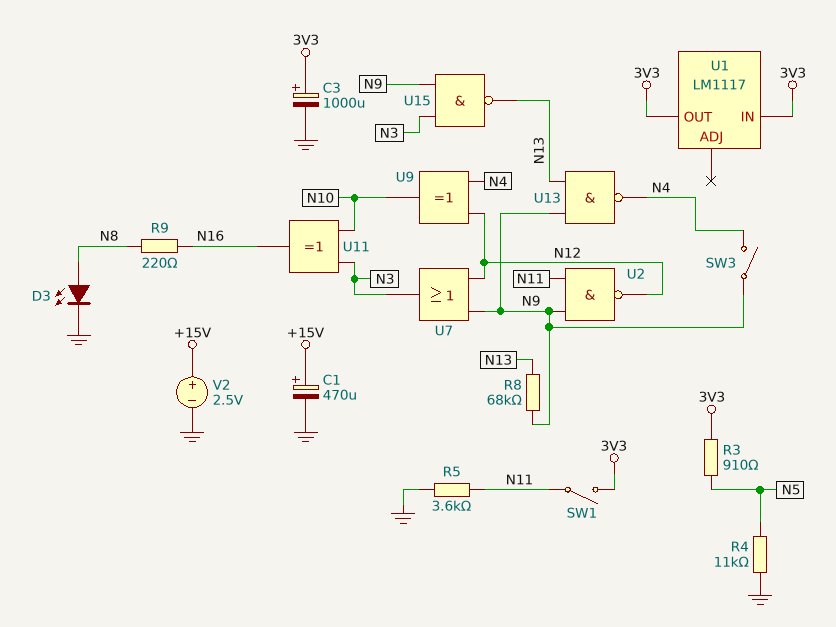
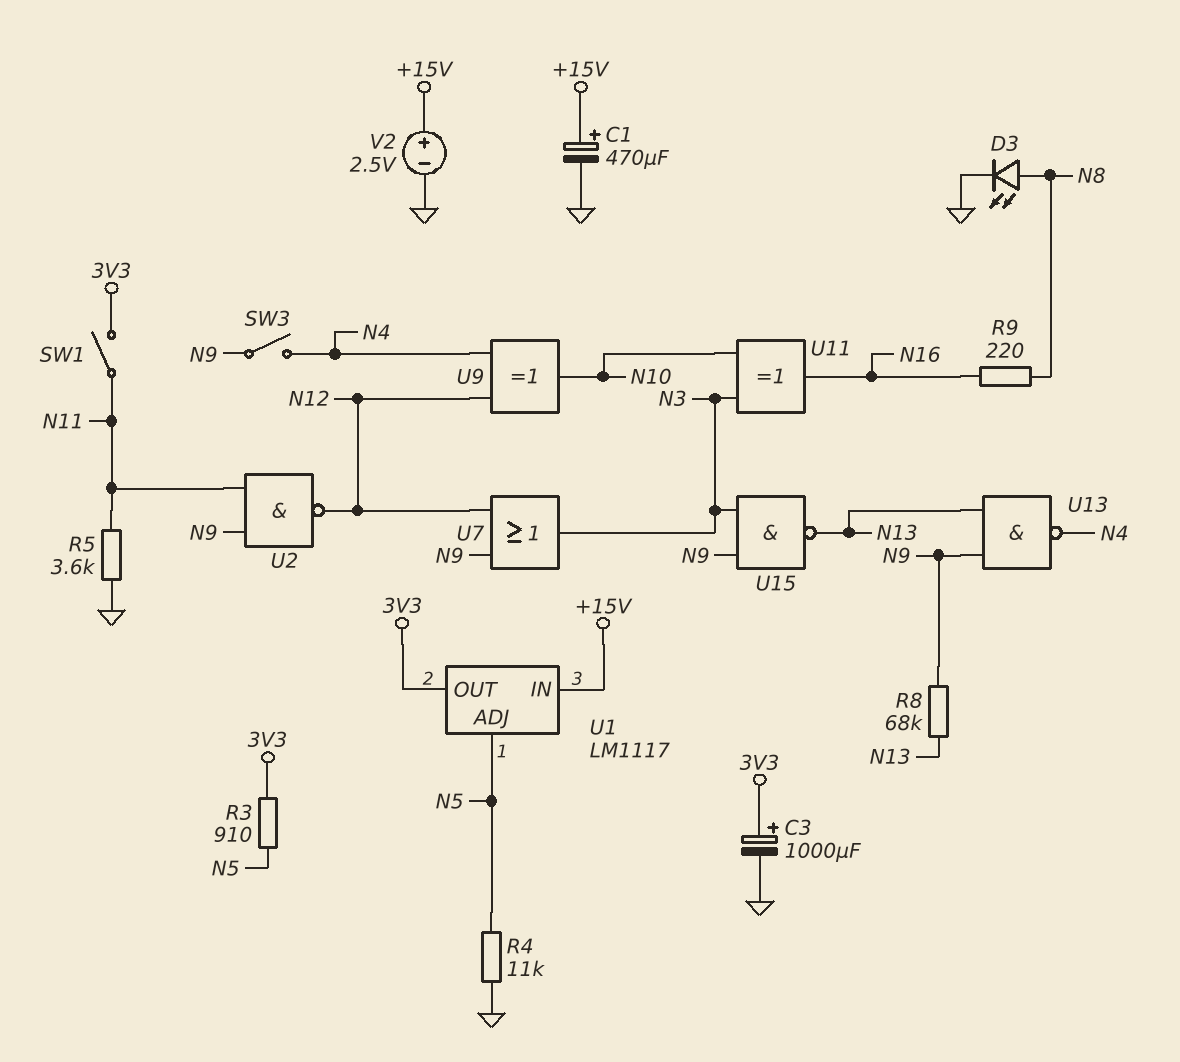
U1 pin ADJ: none -> N5
U1 pin IN: 3V3 -> +15V

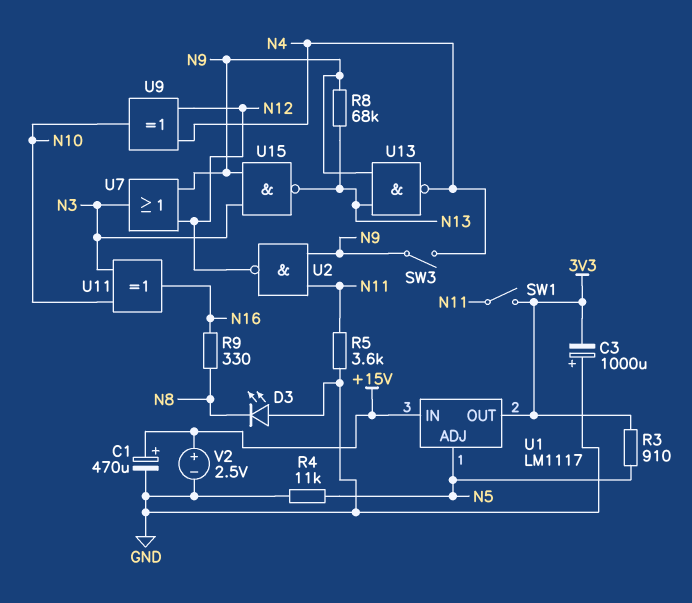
C3: 1000uF (plus 3V3, minus GND) -> 1000uF (plus GND, minus 3V3)
D3: LED (A N8, K GND) -> LED (A GND, K N8)
R9: 220 (N8, N16) -> 330 (N8, N16)

